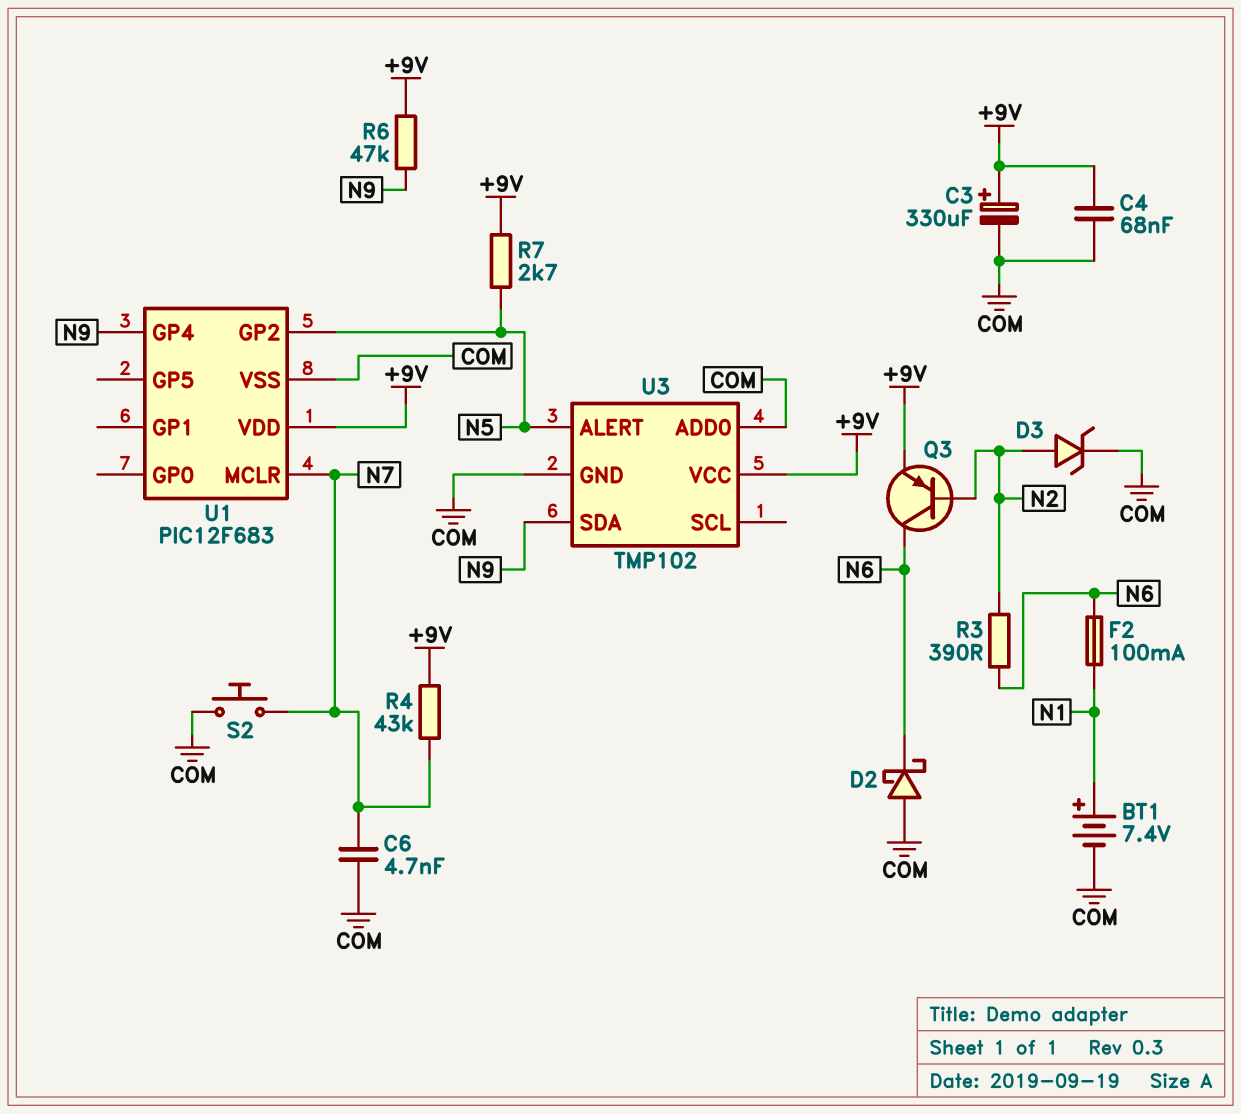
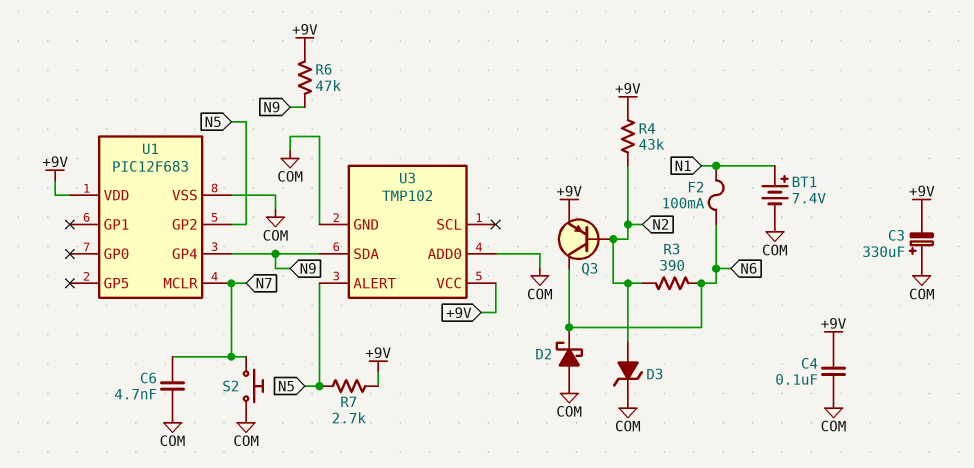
C3: 330uF (plus +9V, minus COM) -> 330uF (plus COM, minus +9V)
C4: 68nF (+9V, COM) -> 100nF (+9V, COM)
R4: 43k (+9V, N7) -> 43k (+9V, N2)

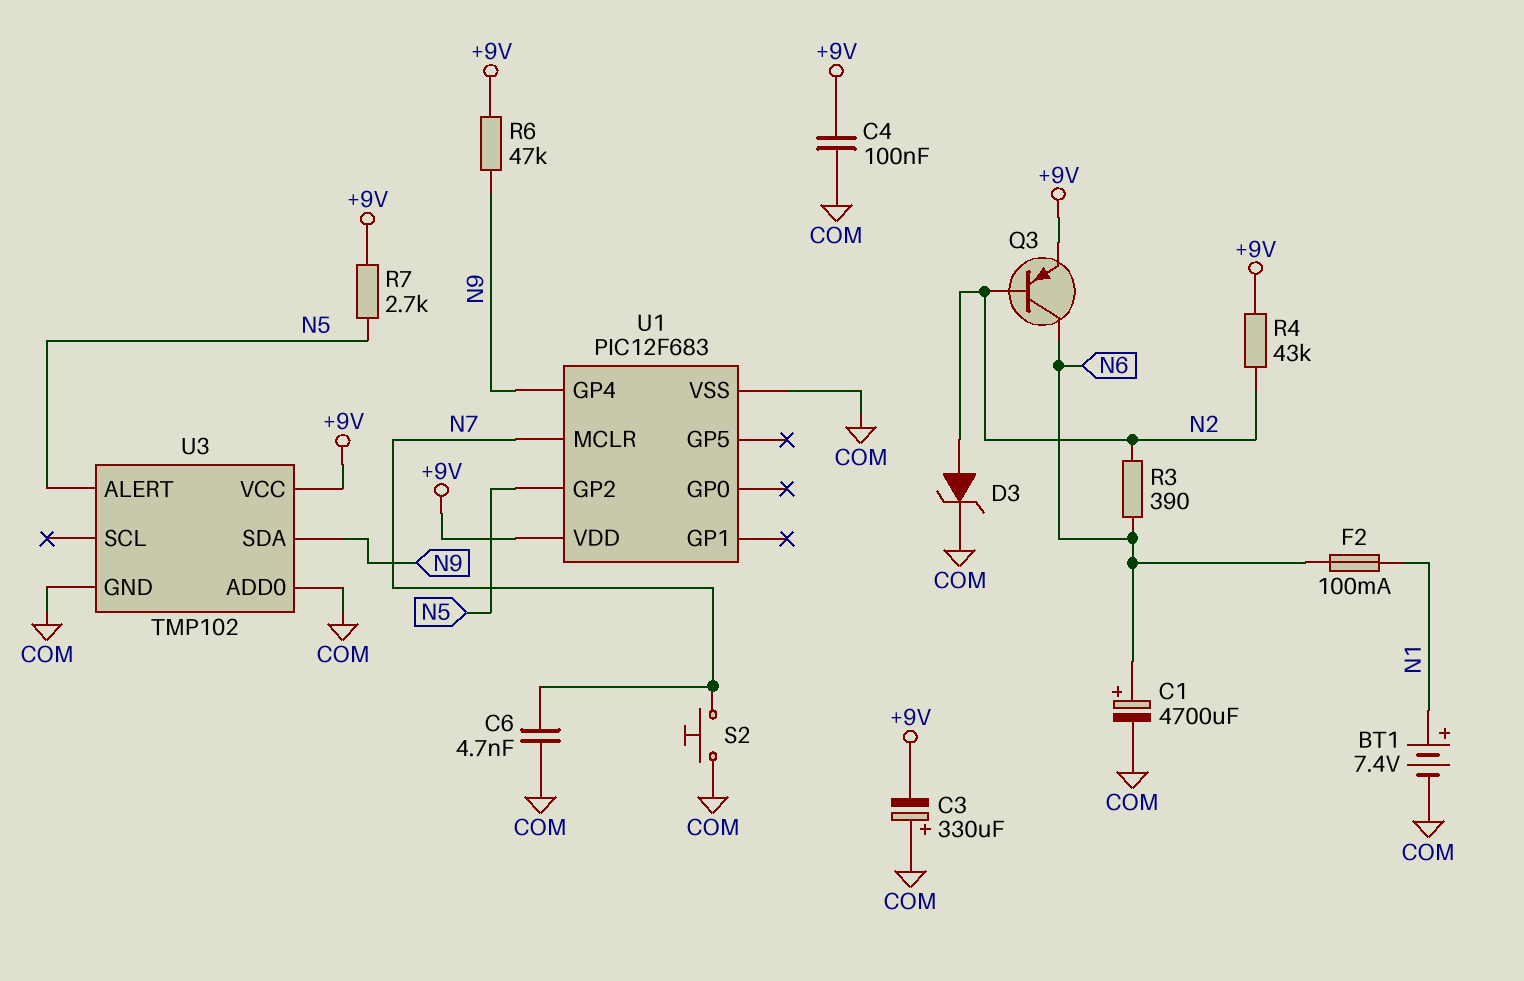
C1: none -> 4700uF (plus N6, minus COM)
D2: schottky (A COM, K N6) -> none

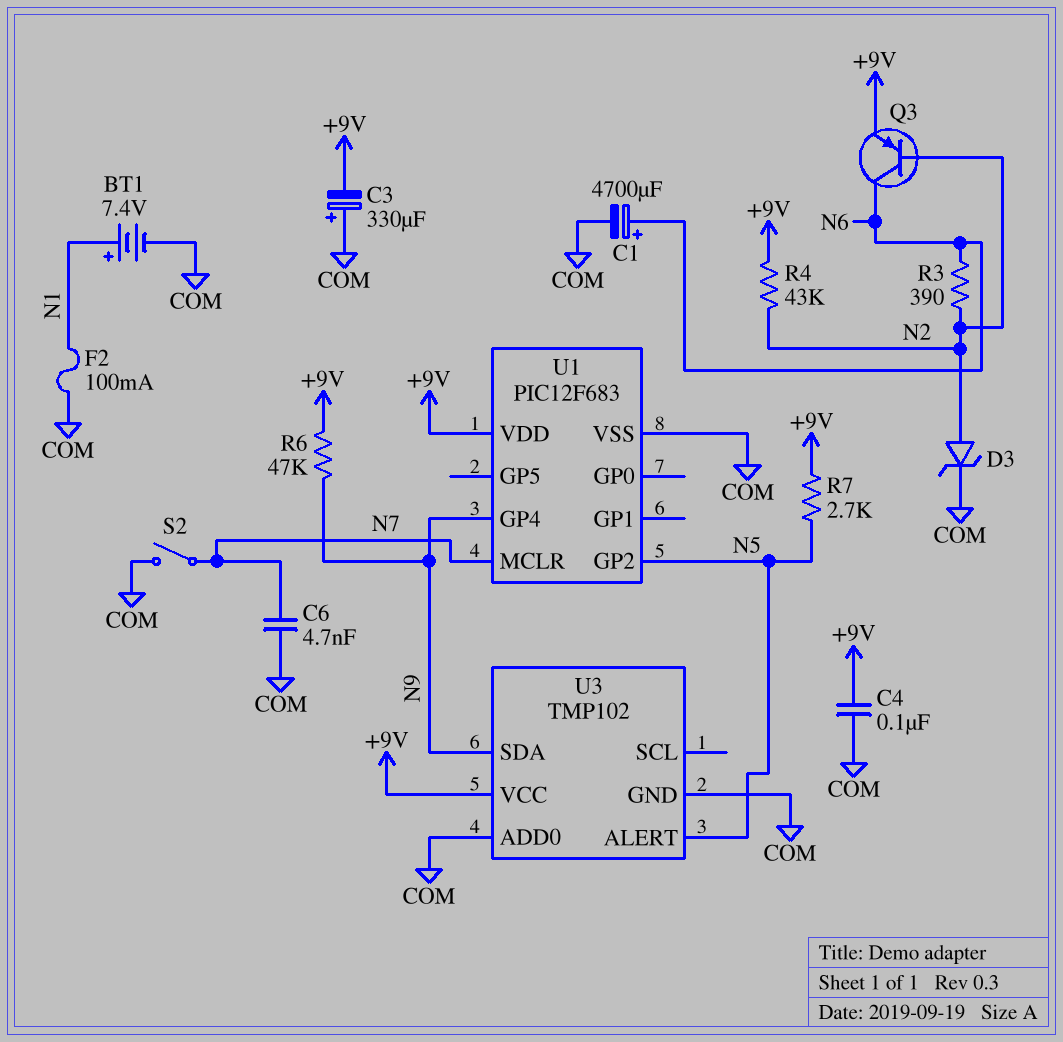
F2: 100mA (N1, N6) -> 100mA (COM, N1)
S2: button (COM, N7) -> switch (COM, N7)

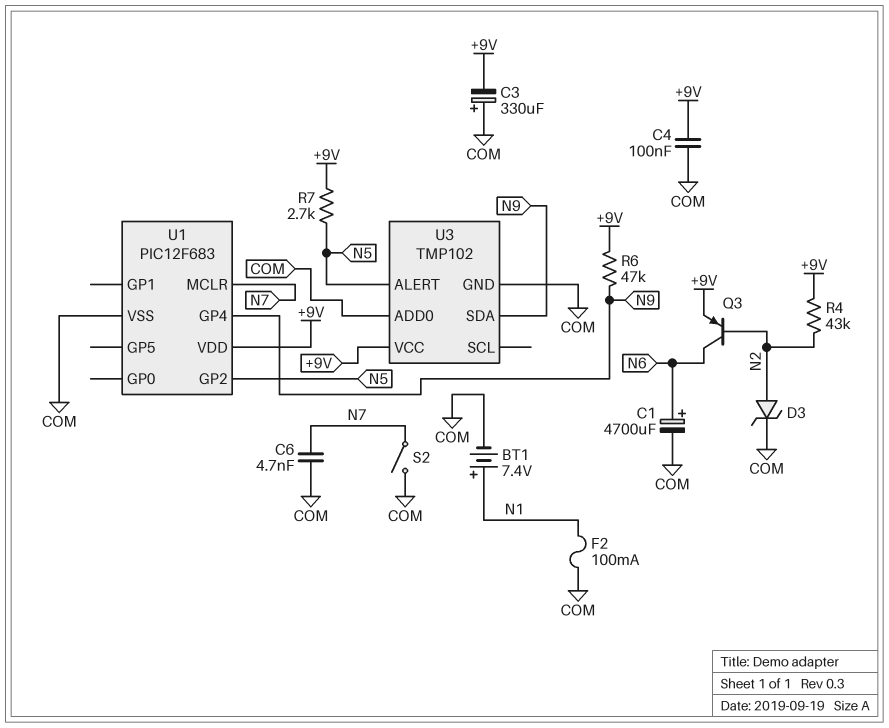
R3: 390 (N2, N6) -> none

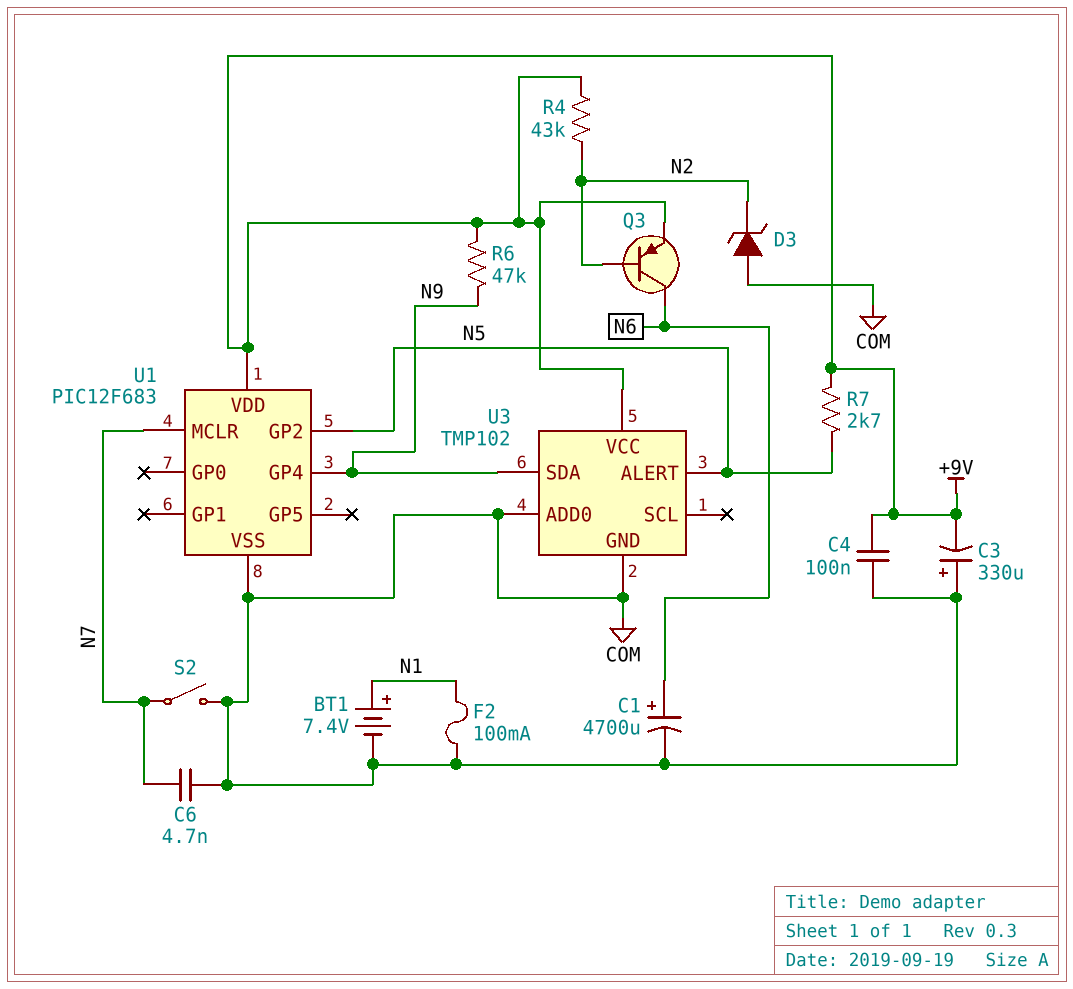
D3: zener (A N2, K COM) -> zener (A COM, K N2)

